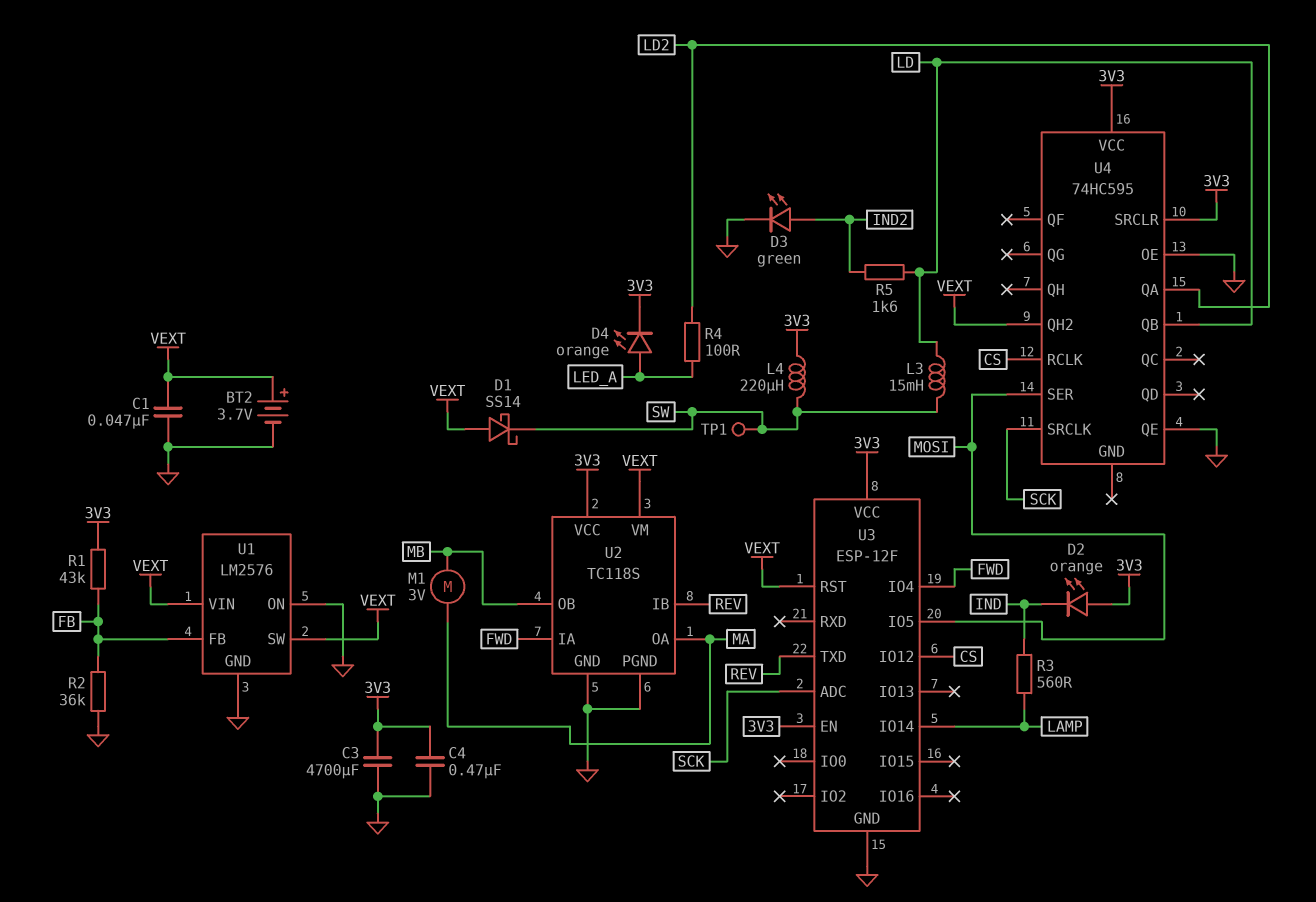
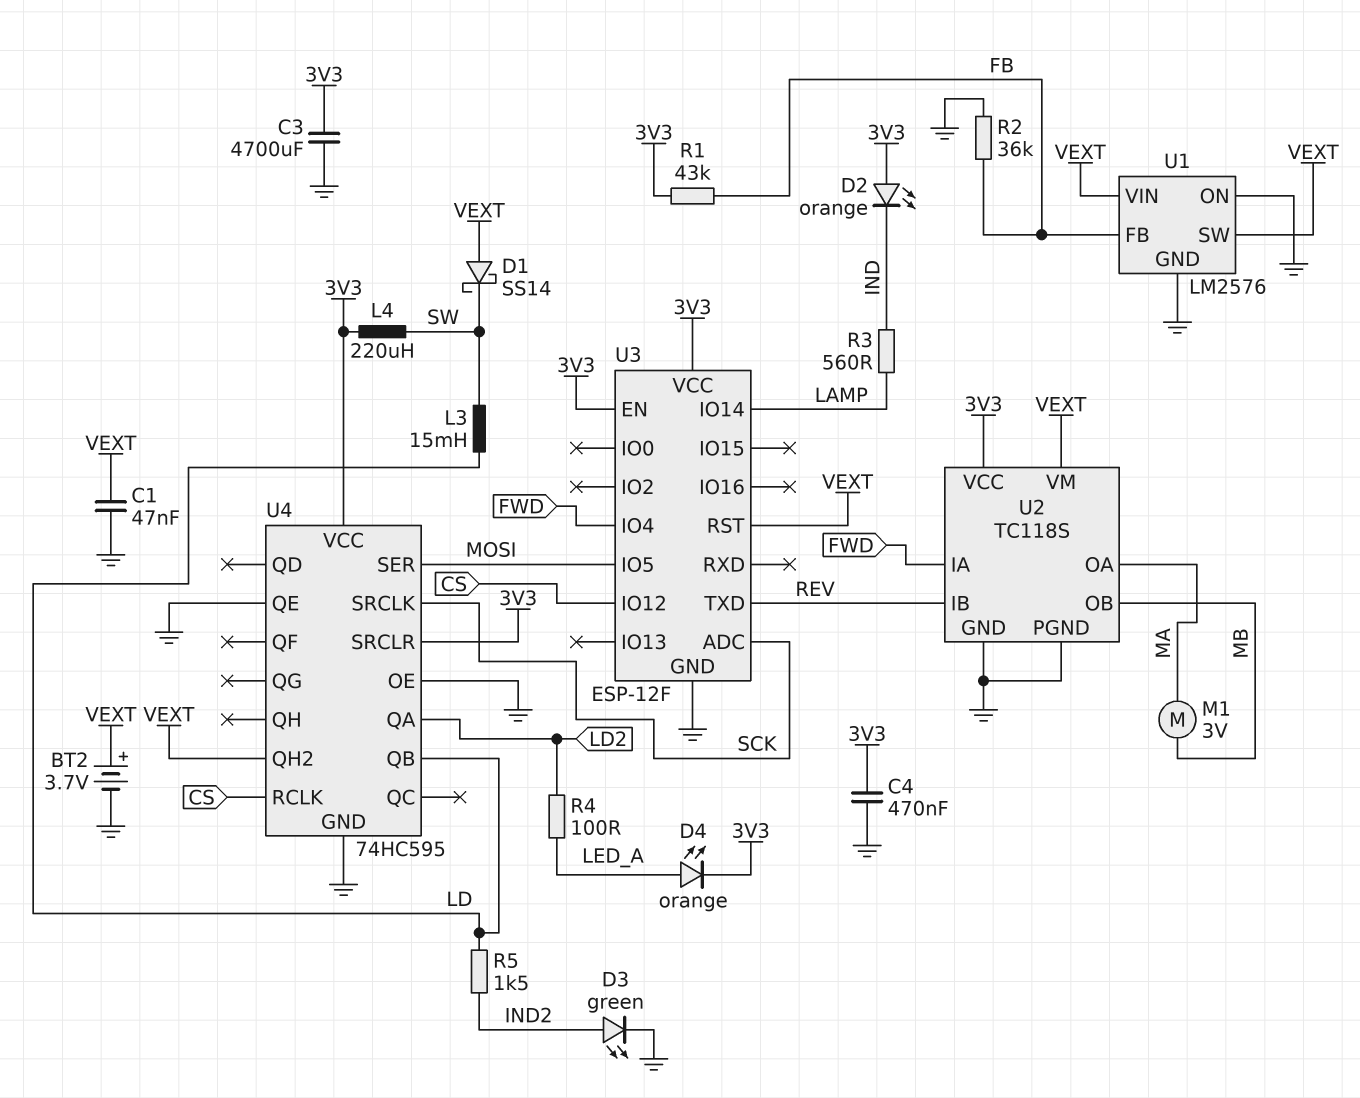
R5: 1.6k (IND2, LD) -> 1.5k (IND2, LD)
TP1: test point (SW) -> none
U4 pin GND: none -> GND

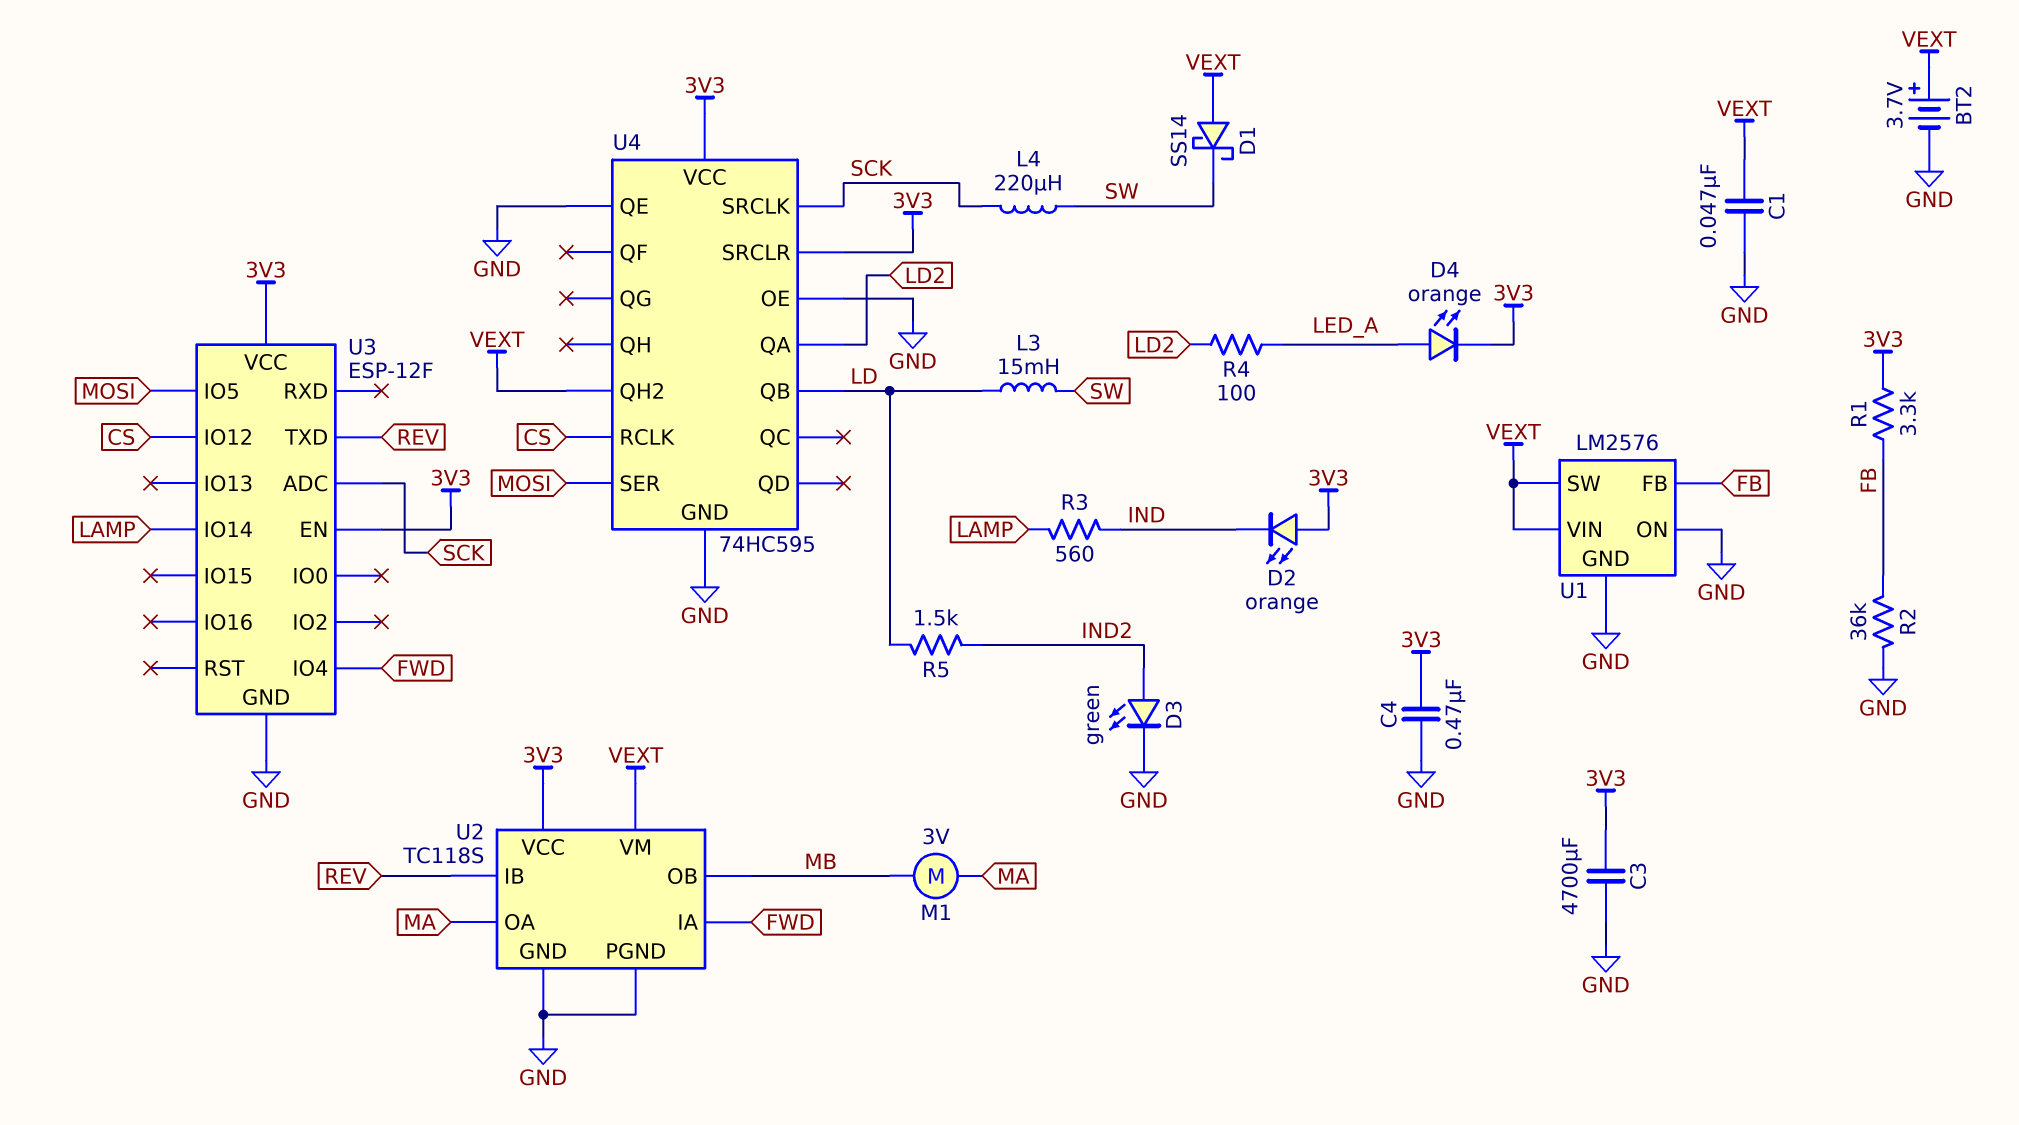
L4: 220uH (3V3, SW) -> 220uH (SCK, SW)
R1: 43k (3V3, FB) -> 3.3k (3V3, FB)
U3 pin RST: VEXT -> none

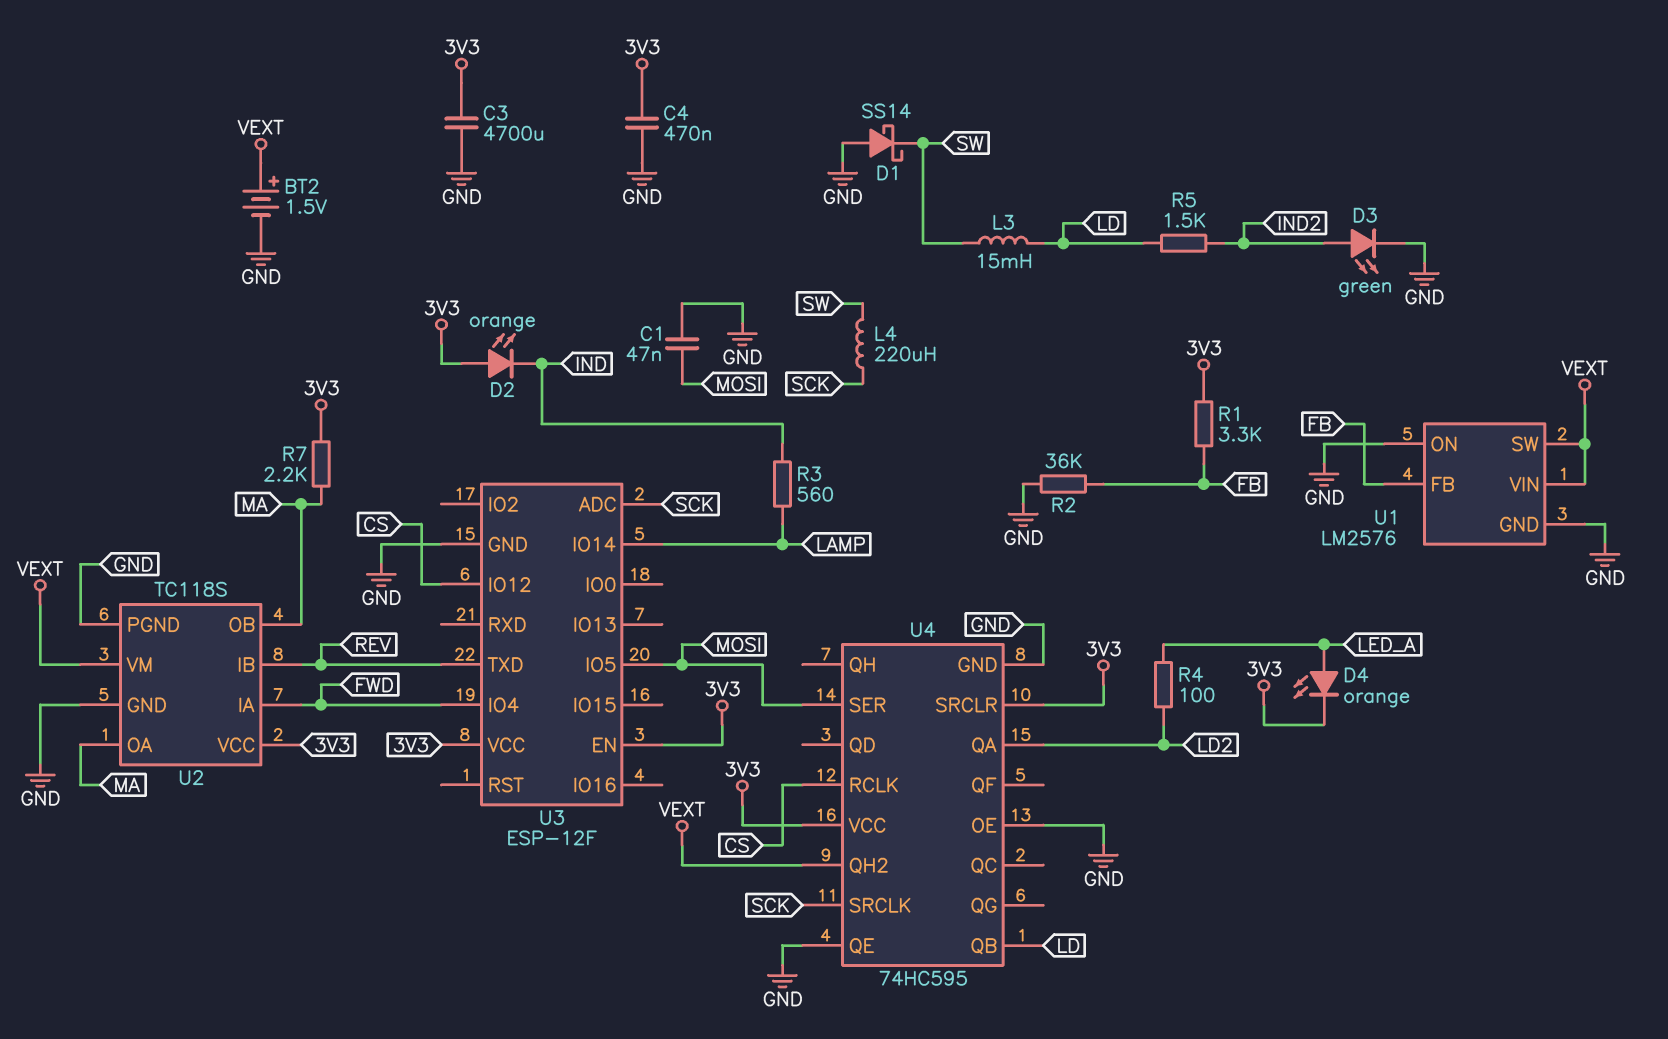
BT2: 3.7V (plus VEXT, minus GND) -> 1.5V (plus VEXT, minus GND)
C1: 47nF (GND, VEXT) -> 47nF (GND, MOSI)
D1: schottky SS14 (A VEXT, K SW) -> schottky SS14 (A GND, K SW)
M1: motor 3V (MA, MB) -> none
R7: none -> 2.2k (3V3, MA)
U2 pin OB: MB -> MA

